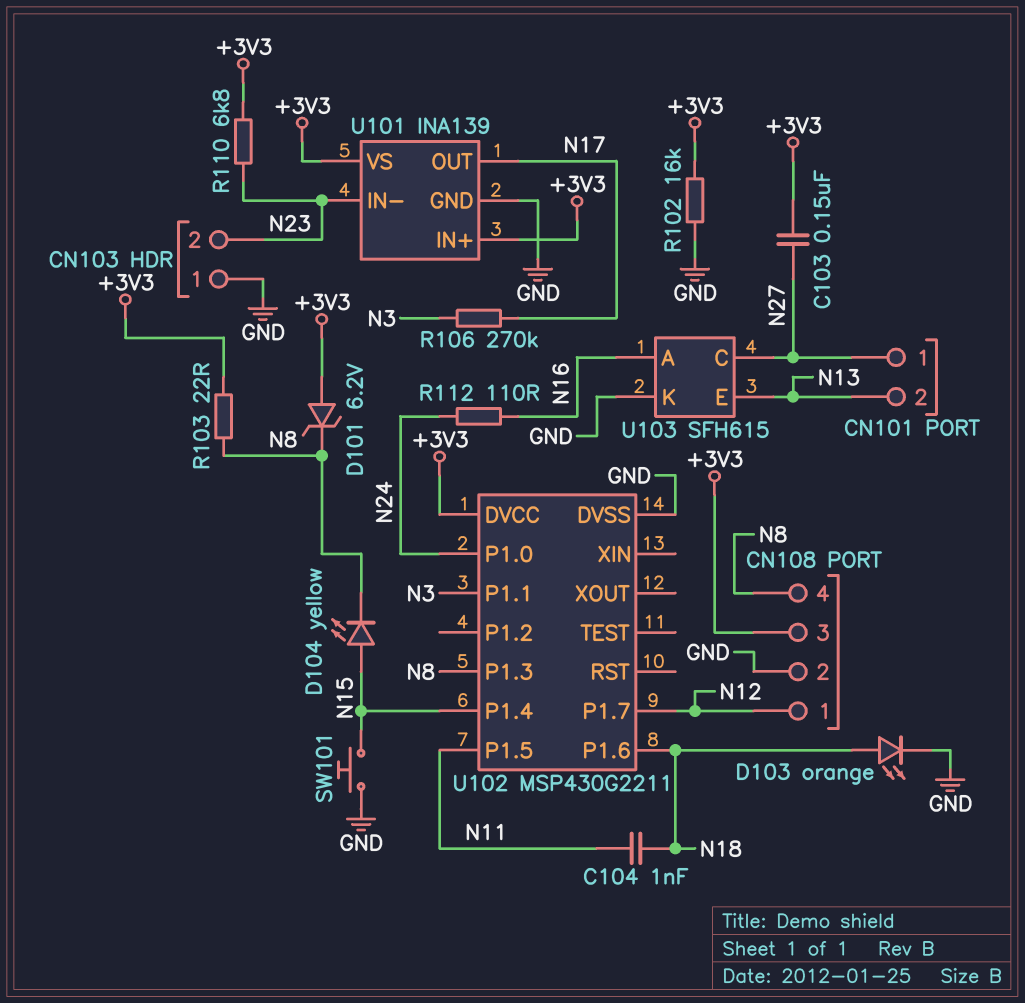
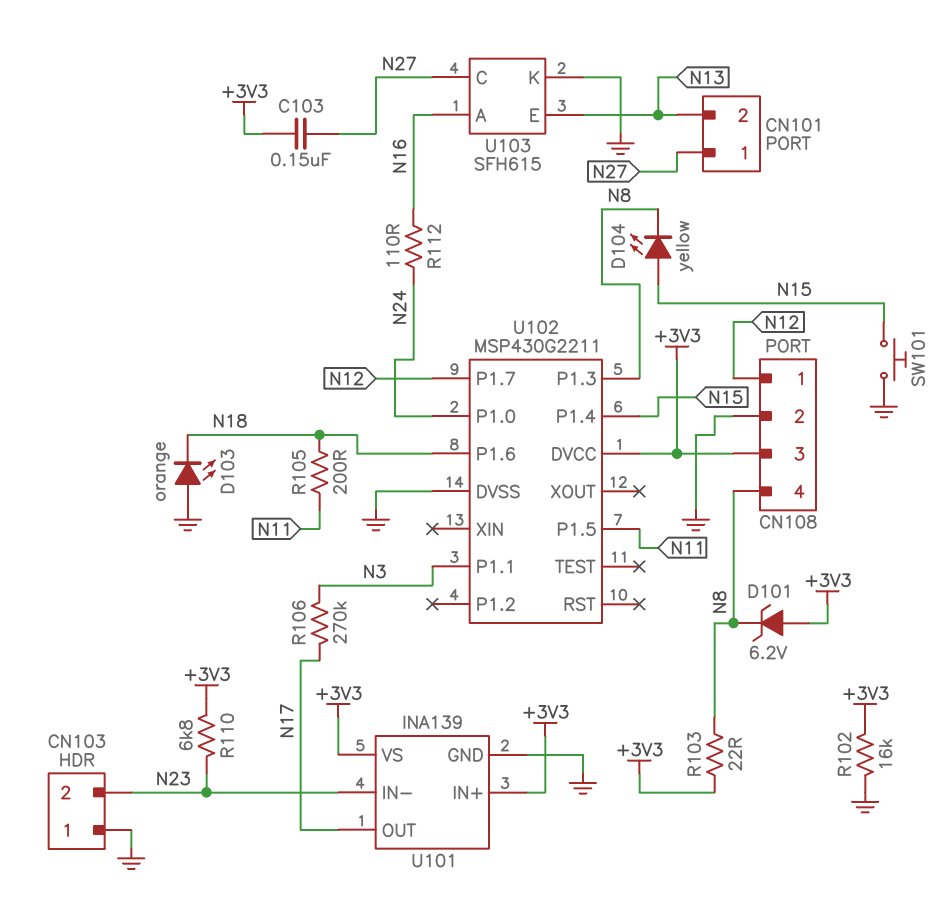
C104: 1nF (N11, N18) -> none
D103: LED orange (A N18, K GND) -> LED orange (A GND, K N18)
R105: none -> 200 (N11, N18)

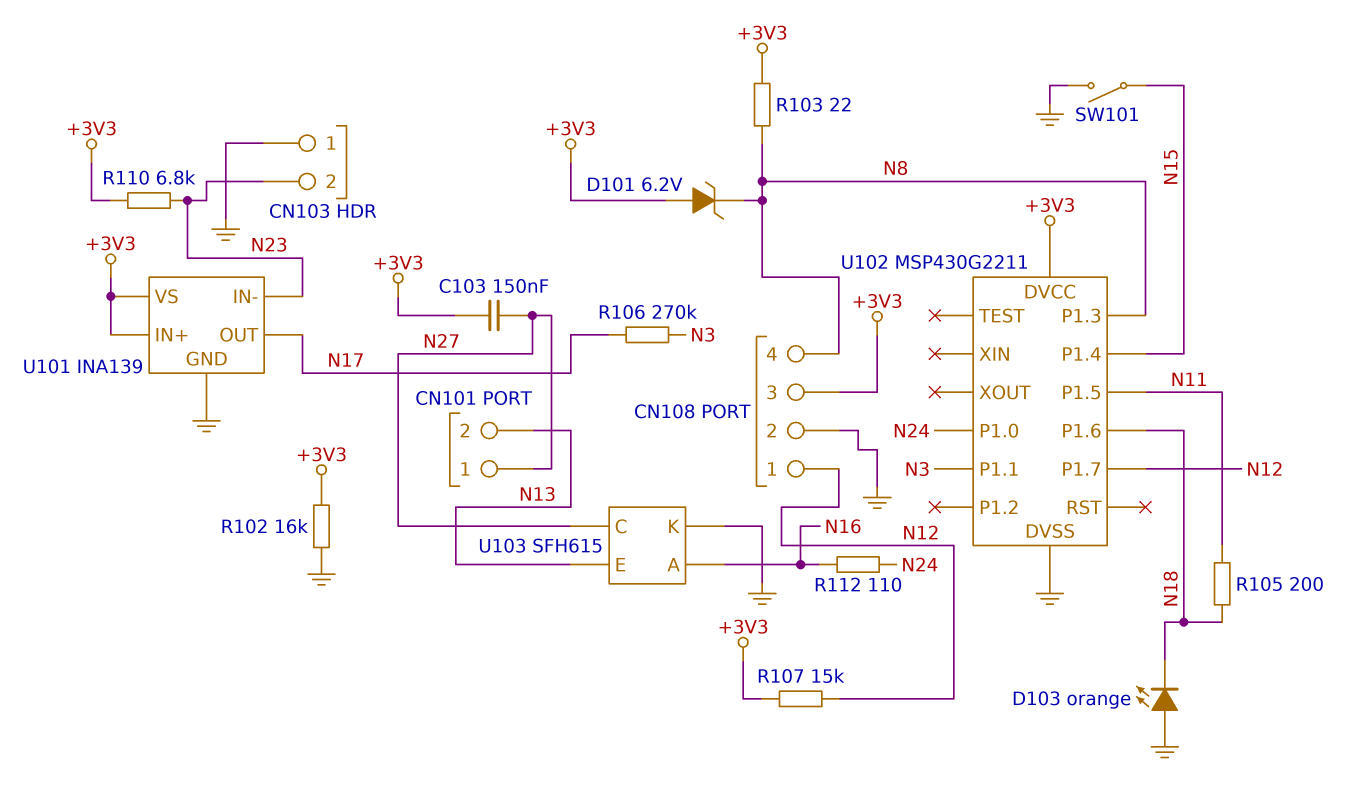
D104: LED yellow (A N15, K N8) -> none
R107: none -> 15k (+3V3, N12)
SW101: button (GND, N15) -> switch (GND, N15)

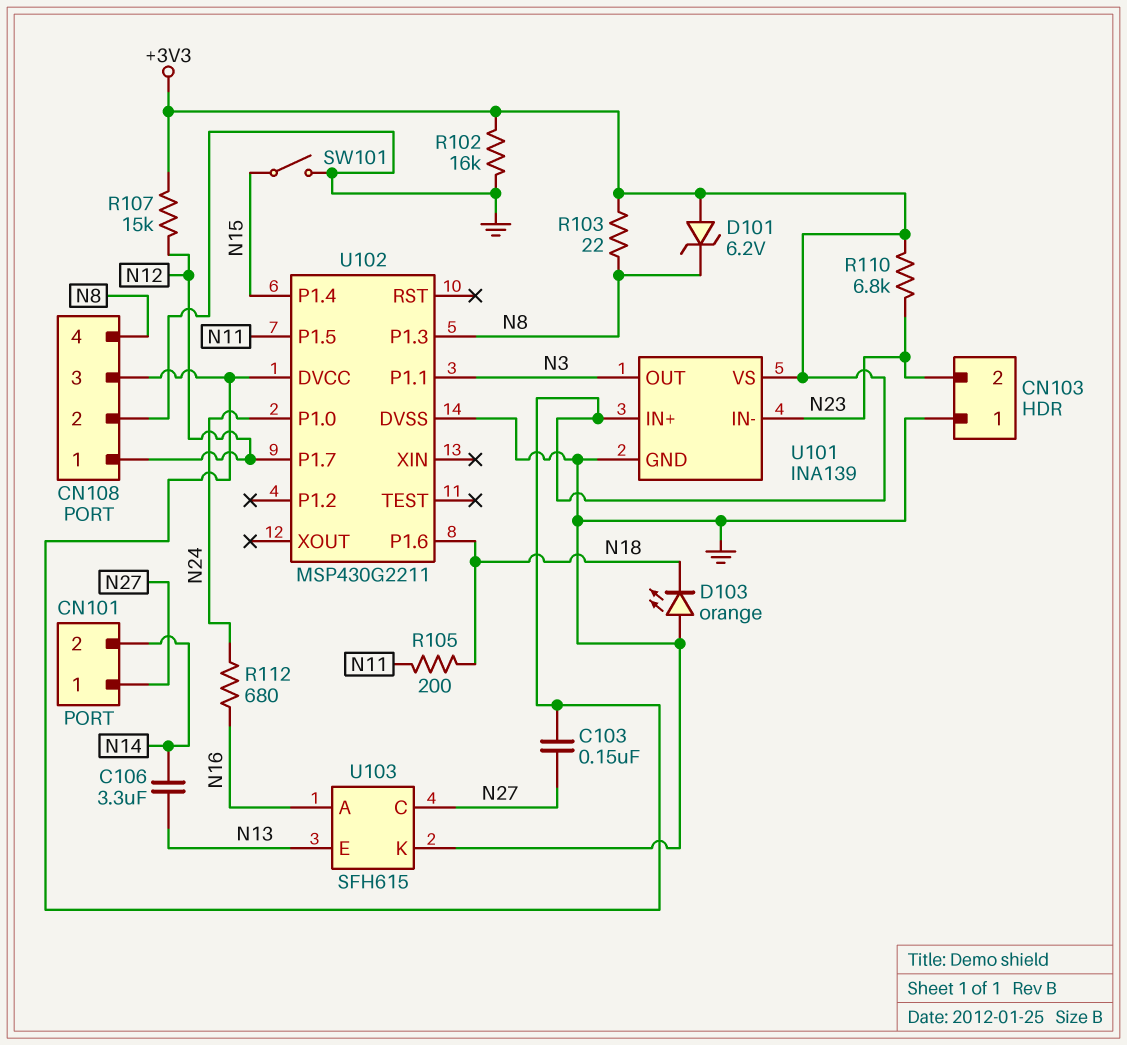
C106: none -> 3.3uF (N13, N14)
CN101 pin 2: N13 -> N14
R106: 270k (N3, N17) -> none
R112: 110 (N16, N24) -> 680 (N16, N24)
U101 pin OUT: N17 -> N3

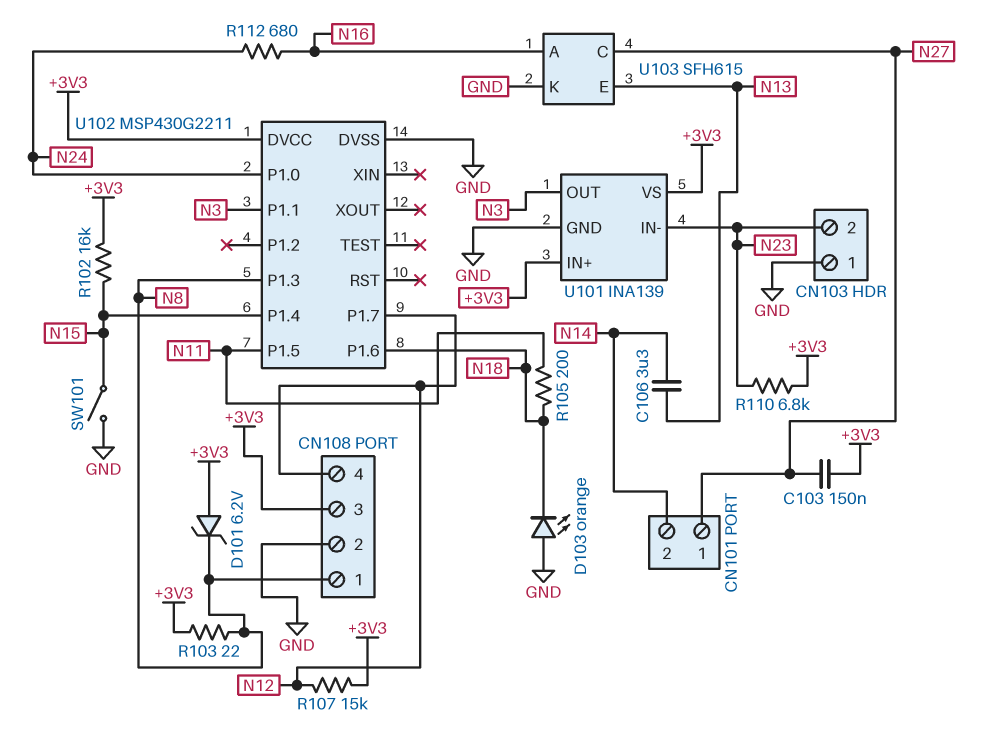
CN108 pin 1: N12 -> N8
CN108 pin 4: N8 -> N12
R102: 16k (+3V3, GND) -> 16k (+3V3, N15)

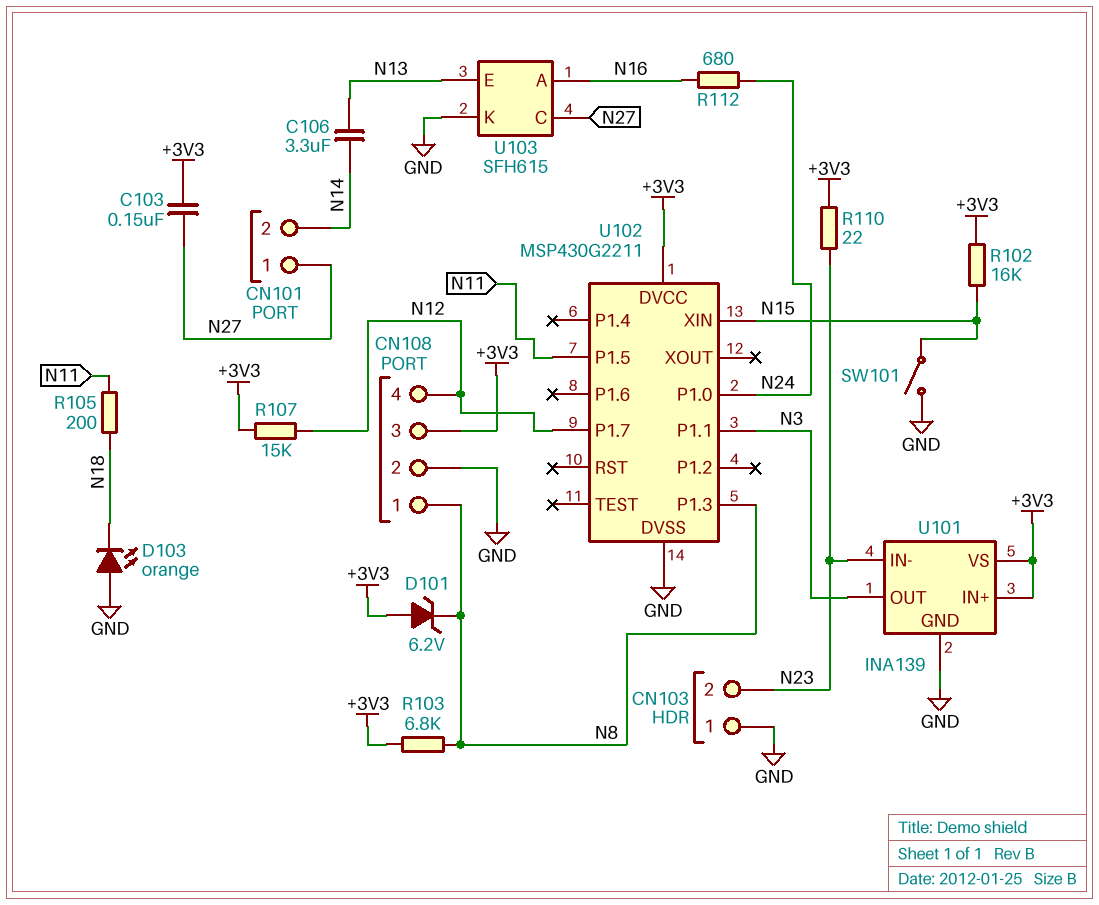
R103: 22 (+3V3, N8) -> 6.8k (+3V3, N8)
R110: 6.8k (+3V3, N23) -> 22 (+3V3, N23)
U102 pin P1.4: N15 -> none
U102 pin P1.6: N18 -> none
U102 pin XIN: none -> N15

